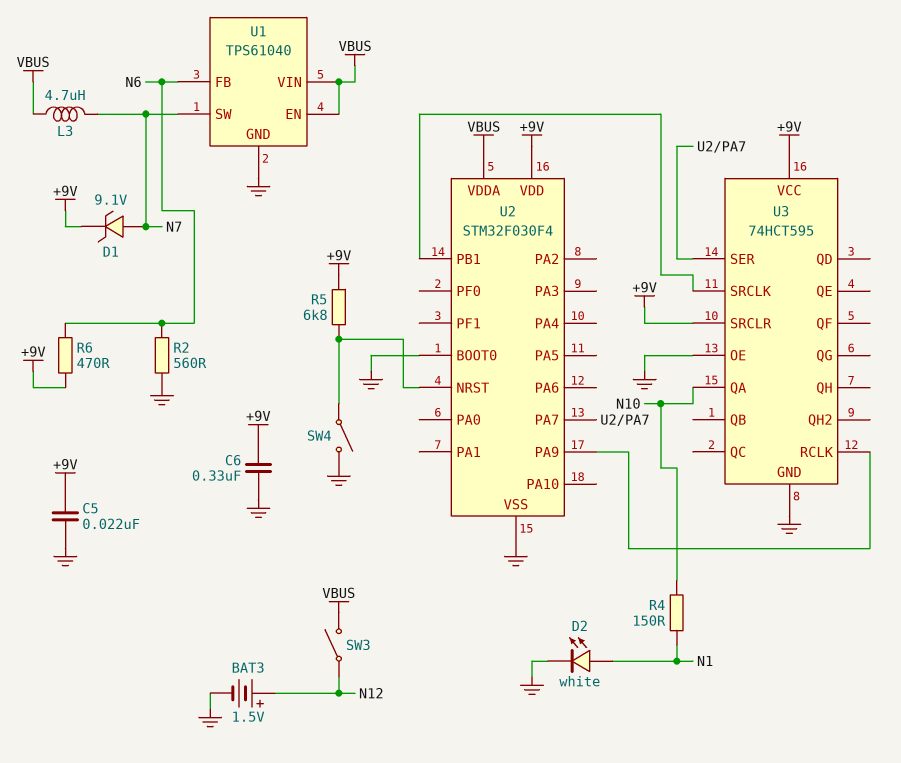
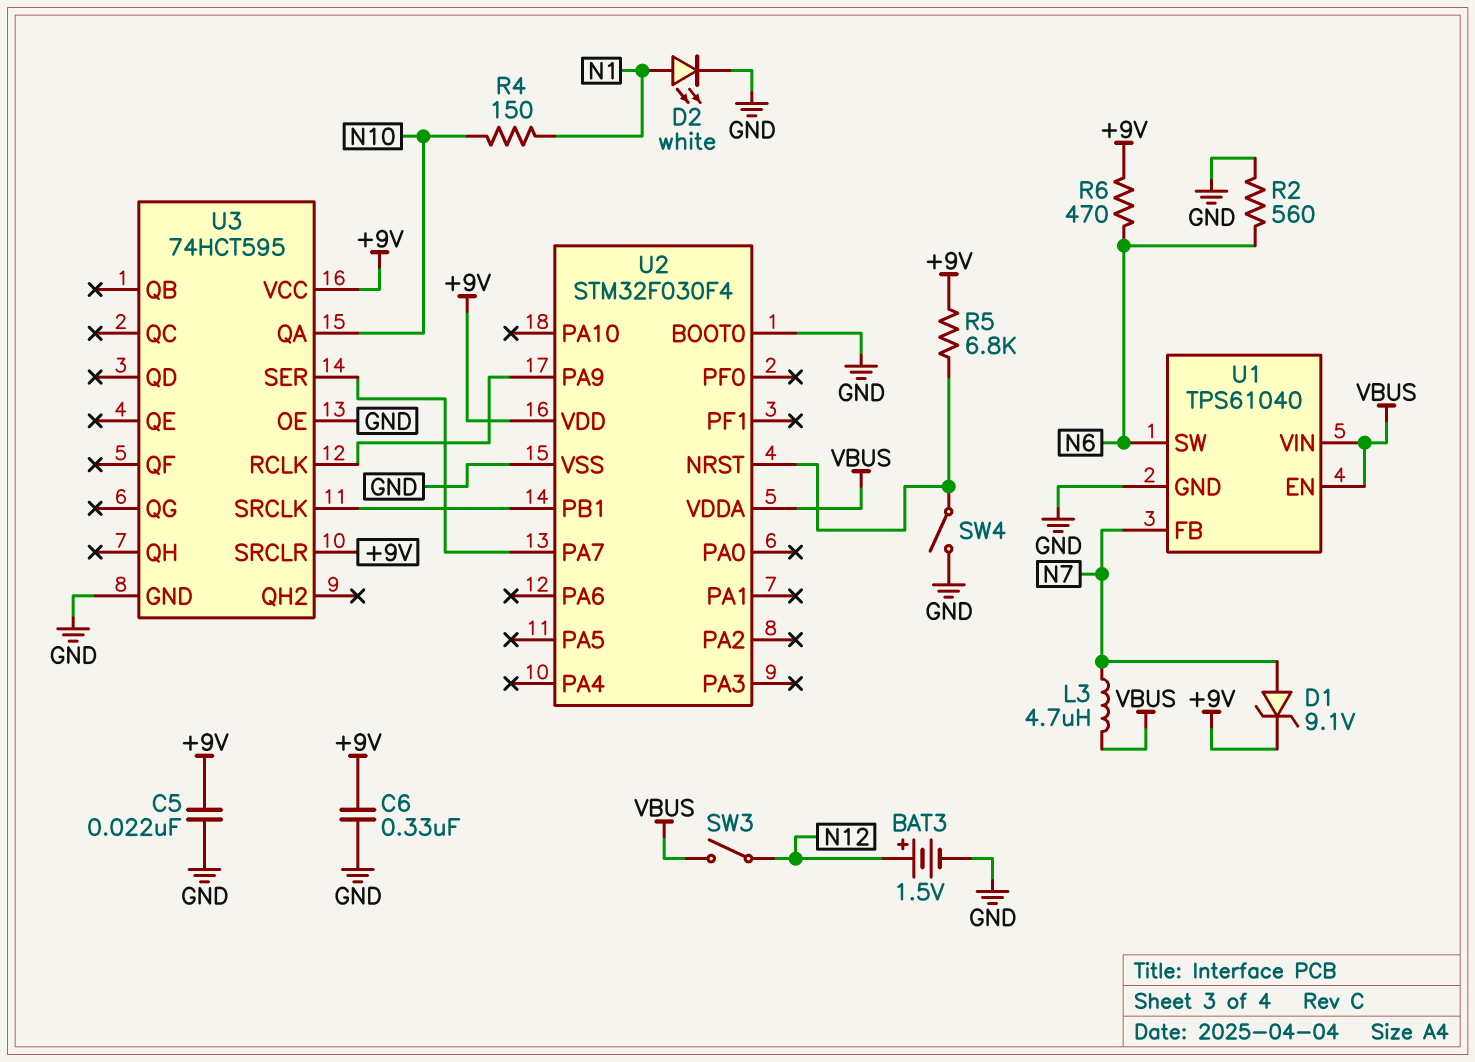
U1 pin FB: N6 -> N7
U1 pin SW: N7 -> N6

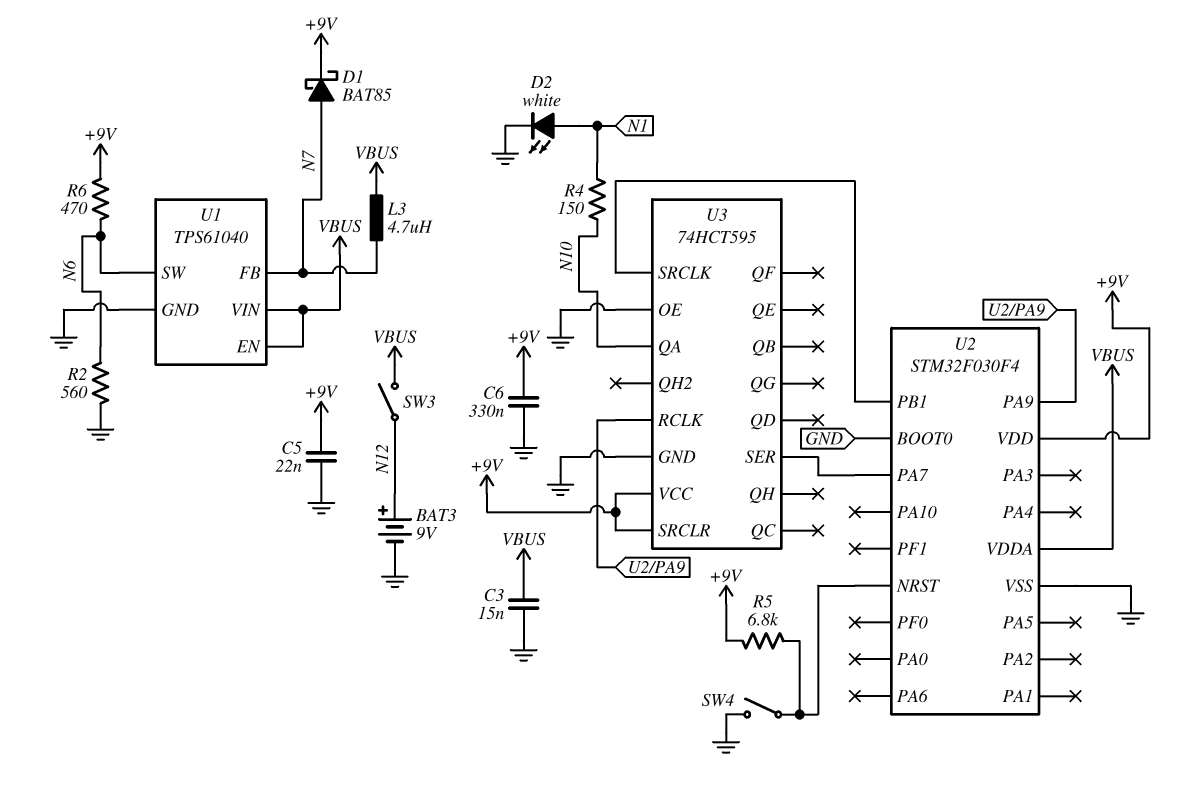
BAT3: 1.5V (plus N12, minus GND) -> 9V (plus N12, minus GND)
C3: none -> 15nF (GND, VBUS)
D1: zener 9.1V (A N7, K +9V) -> schottky BAT85 (A N7, K +9V)

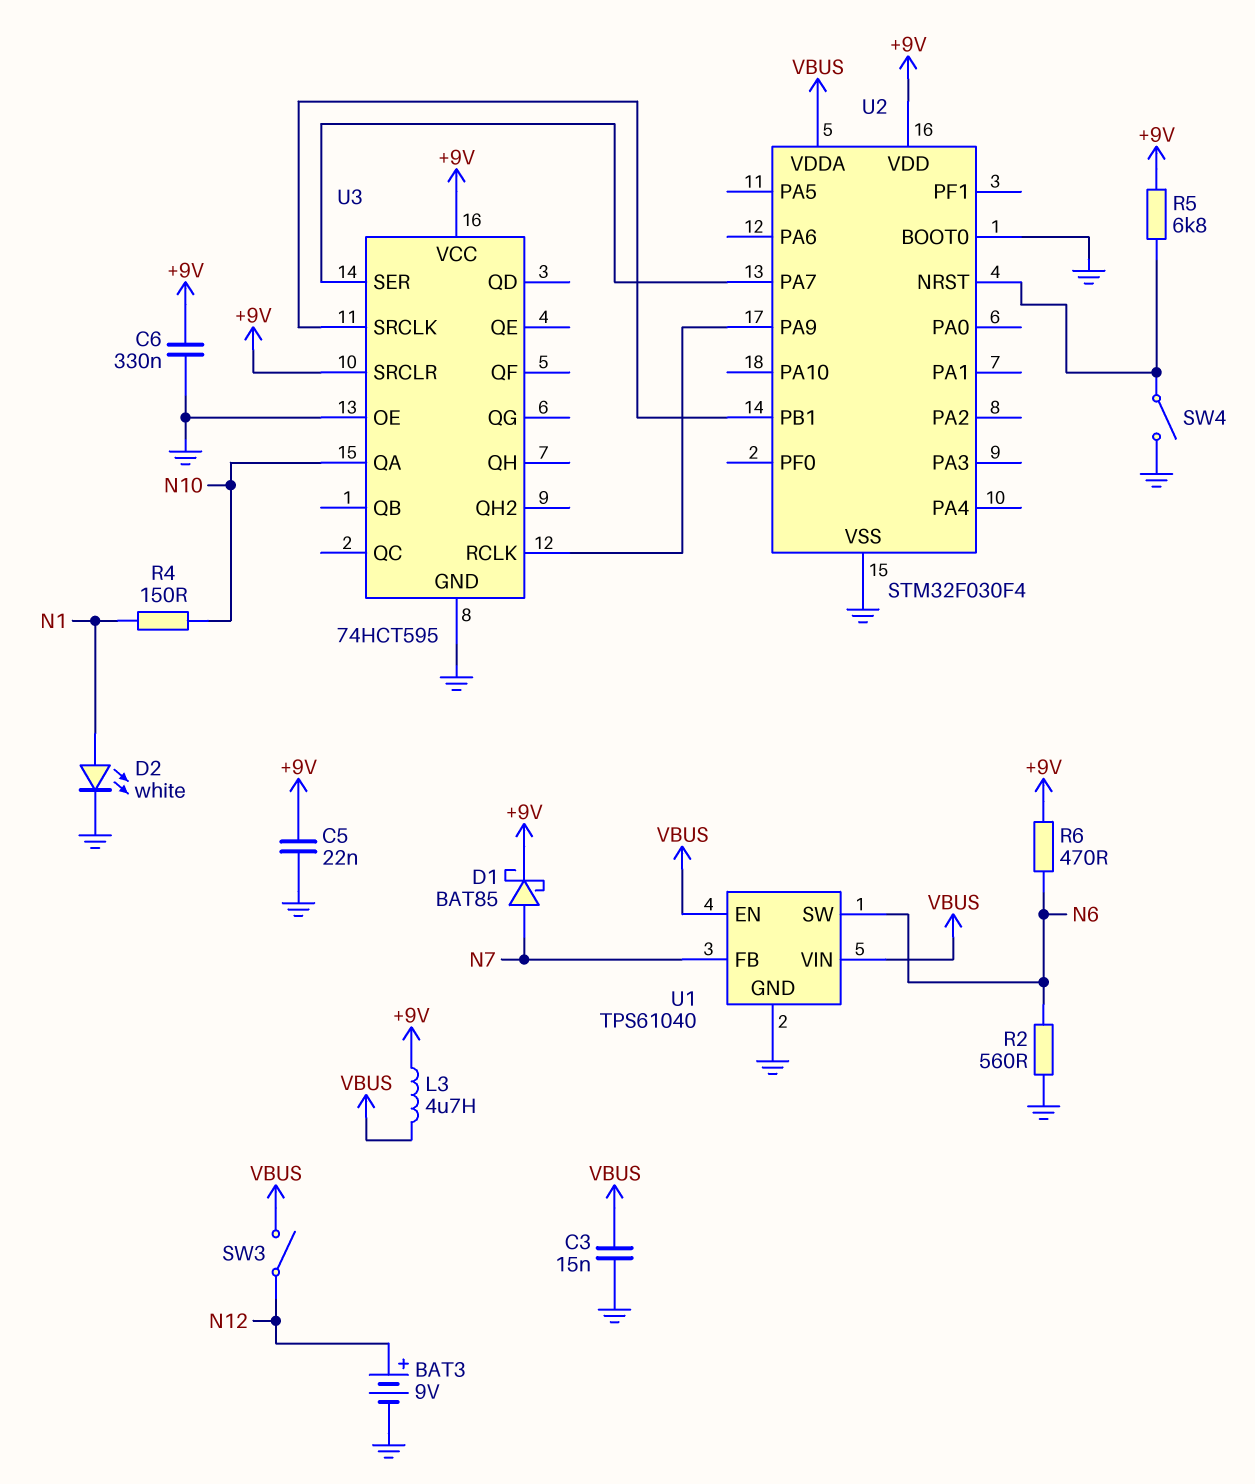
L3: 4.7uH (N7, VBUS) -> 4.7uH (+9V, VBUS)

